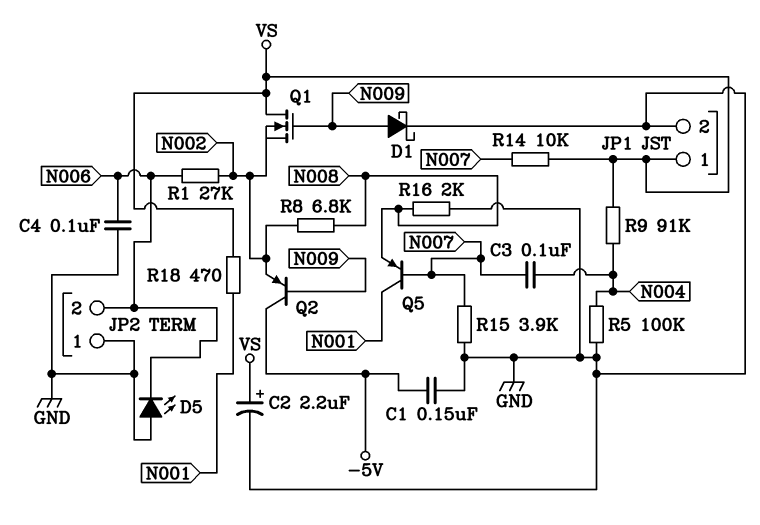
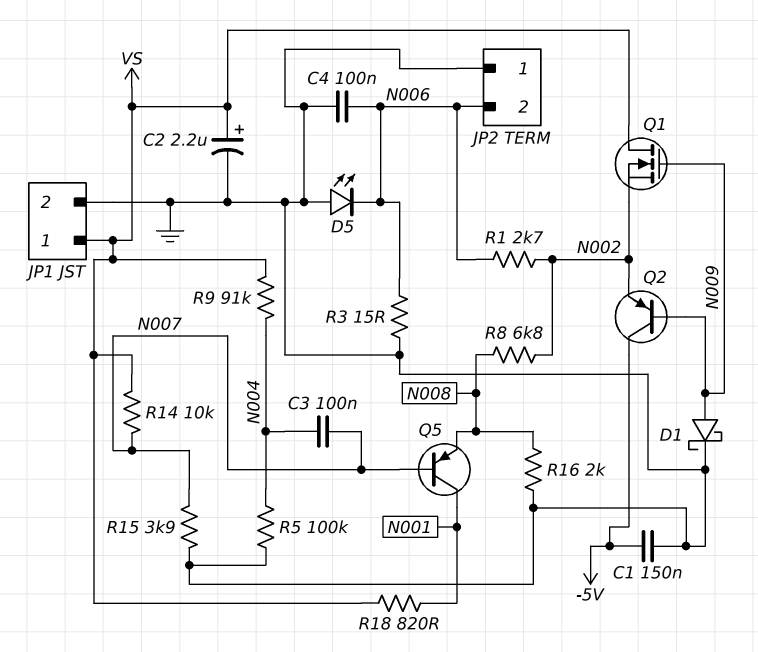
R1: 27k (N002, N006) -> 2.7k (N002, N006)
R3: none -> 15 (GND, N006)
R18: 470 (N001, VS) -> 820 (N001, VS)

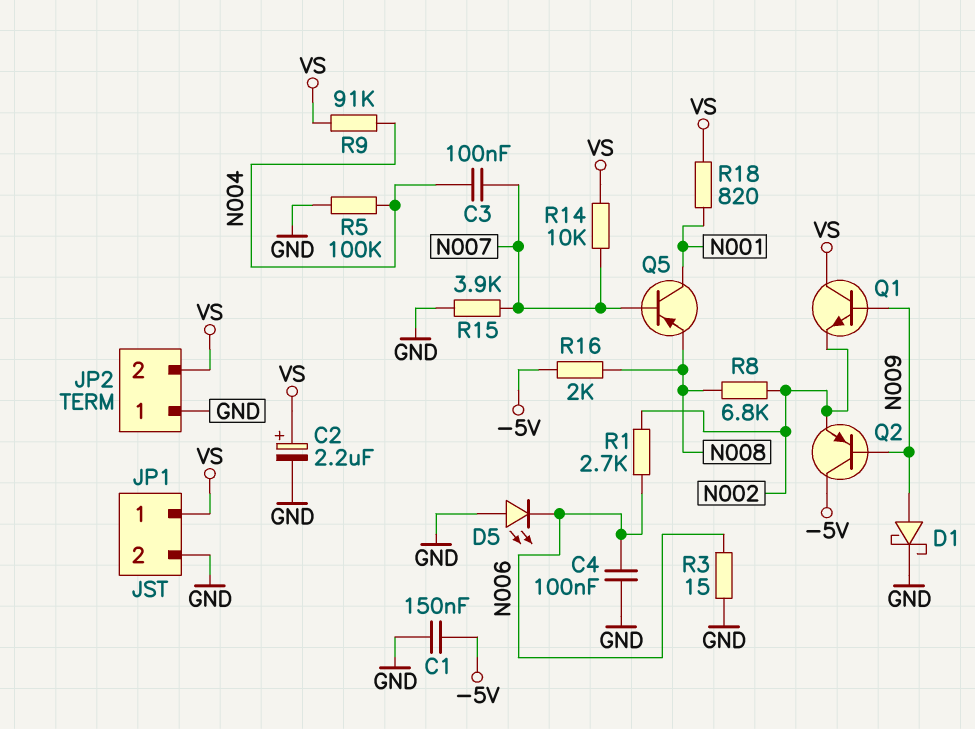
JP2 pin 2: N006 -> VS
Q1: NMOS (G N009, D VS, S N002) -> NPN (B N009, C VS, E N002)
R16: 2k (GND, N008) -> 2k (-5V, N008)

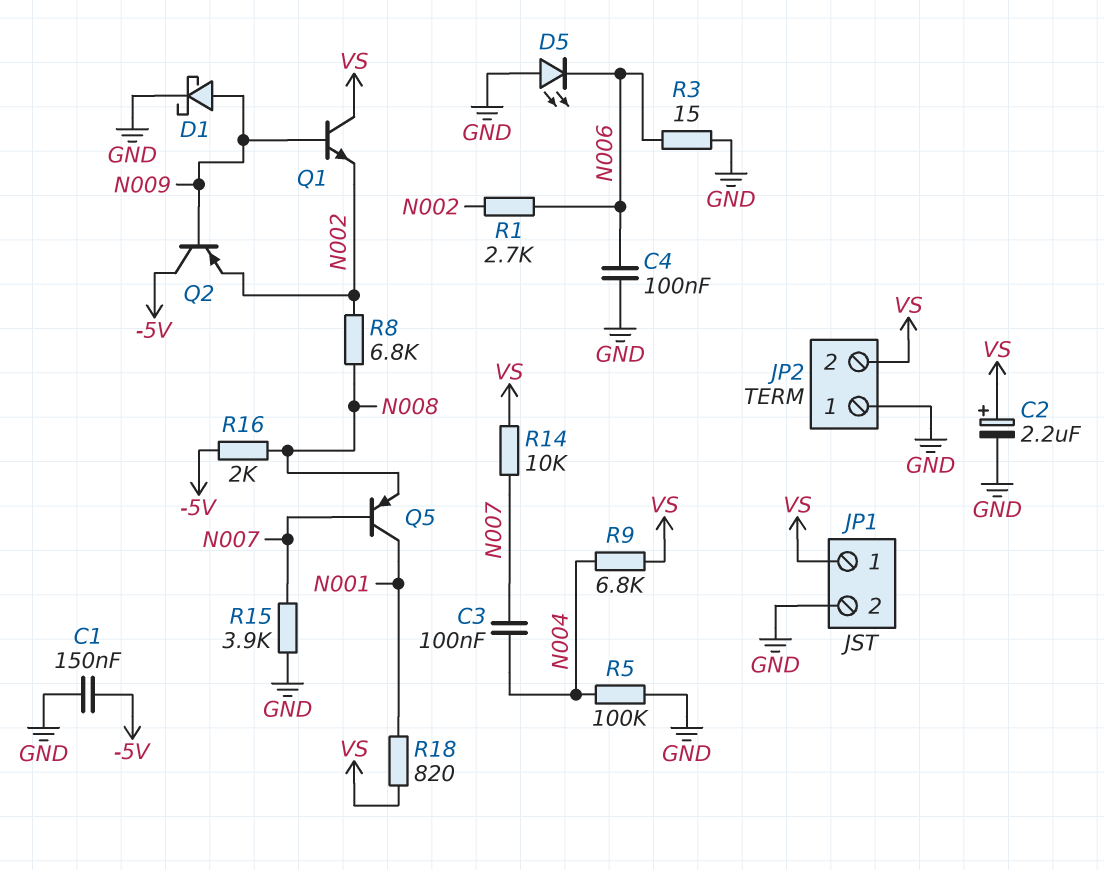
R9: 91k (N004, VS) -> 6.8k (N004, VS)

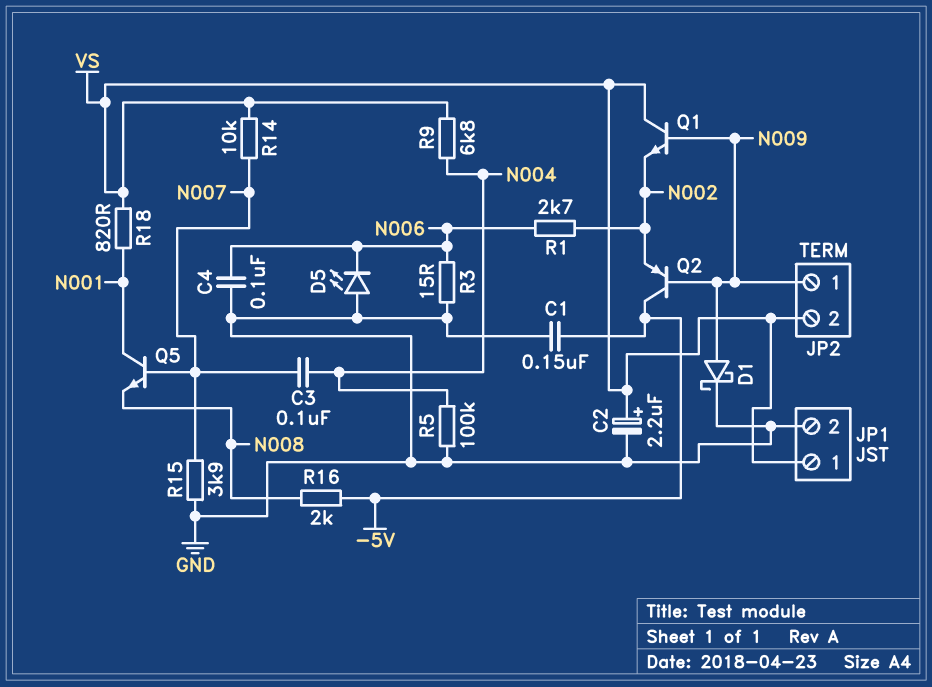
JP2 pin 1: GND -> N009
Q5: PNP (B N007, C N001, E N008) -> NPN (B N007, C N001, E N008)
R8: 6.8k (N002, N008) -> none

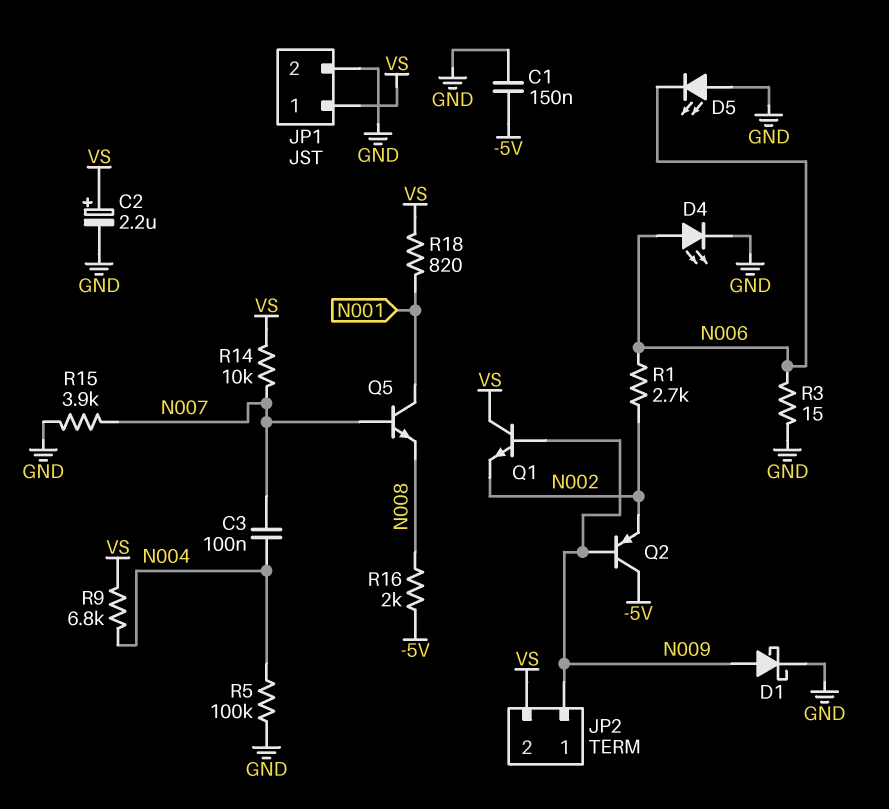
C4: 100nF (GND, N006) -> none
D4: none -> LED (A N006, K GND)

